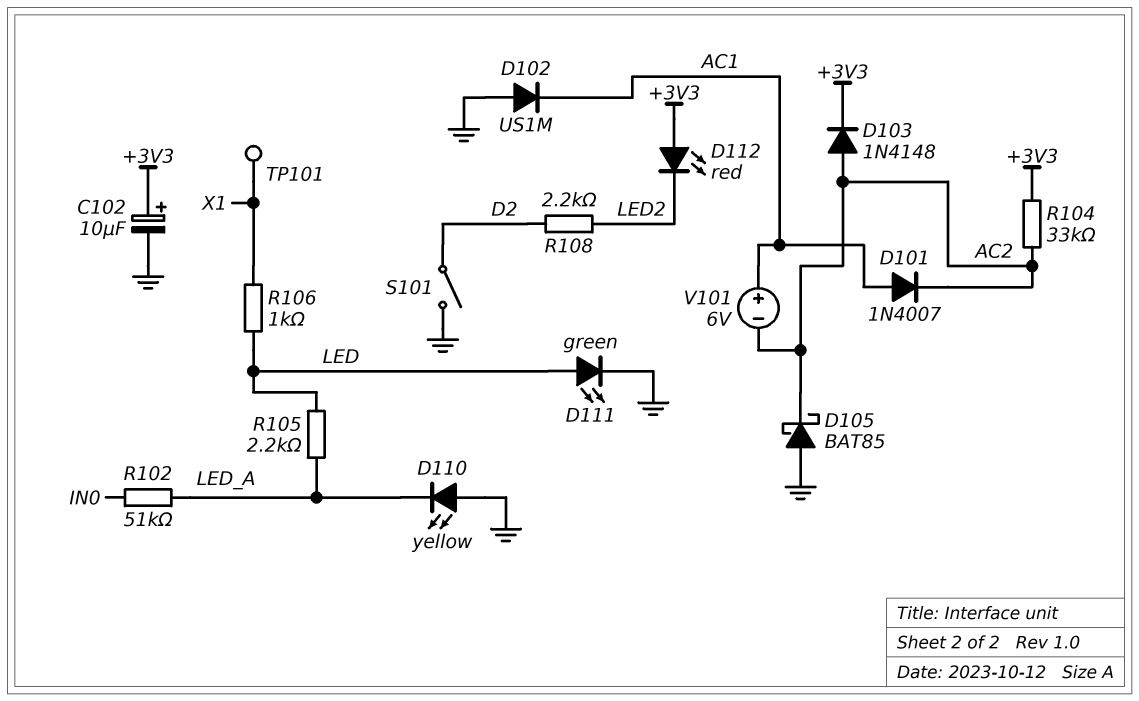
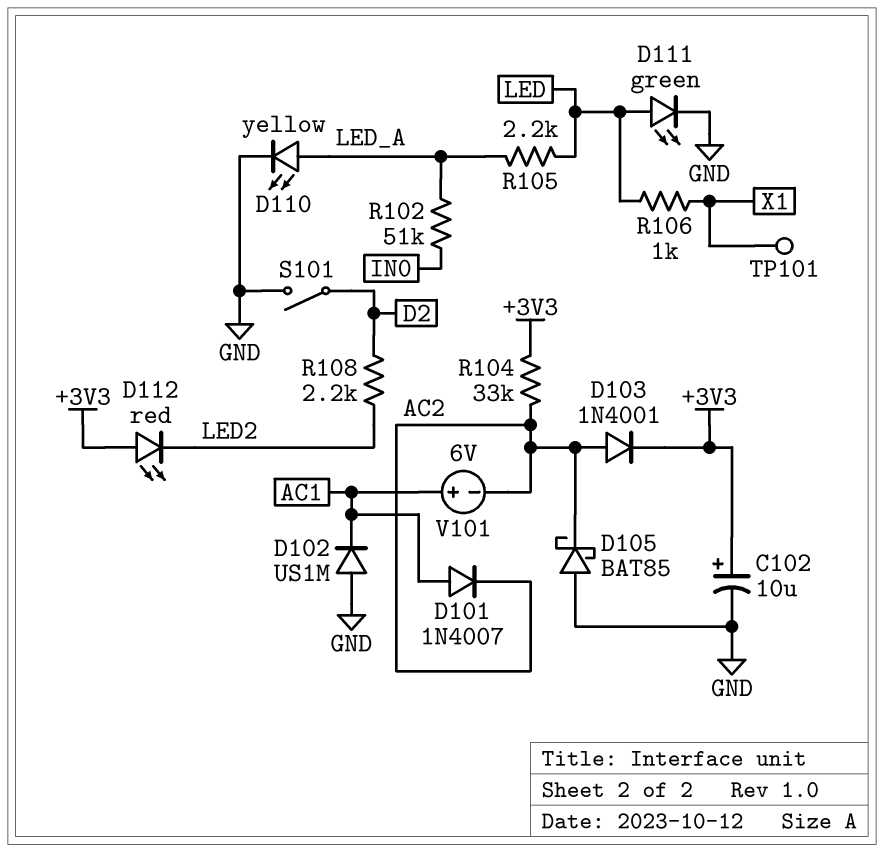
D103: diode 1N4148 (A AC2, K +3V3) -> diode 1N4001 (A AC2, K +3V3)
D110: LED yellow (A GND, K LED_A) -> LED yellow (A LED_A, K GND)

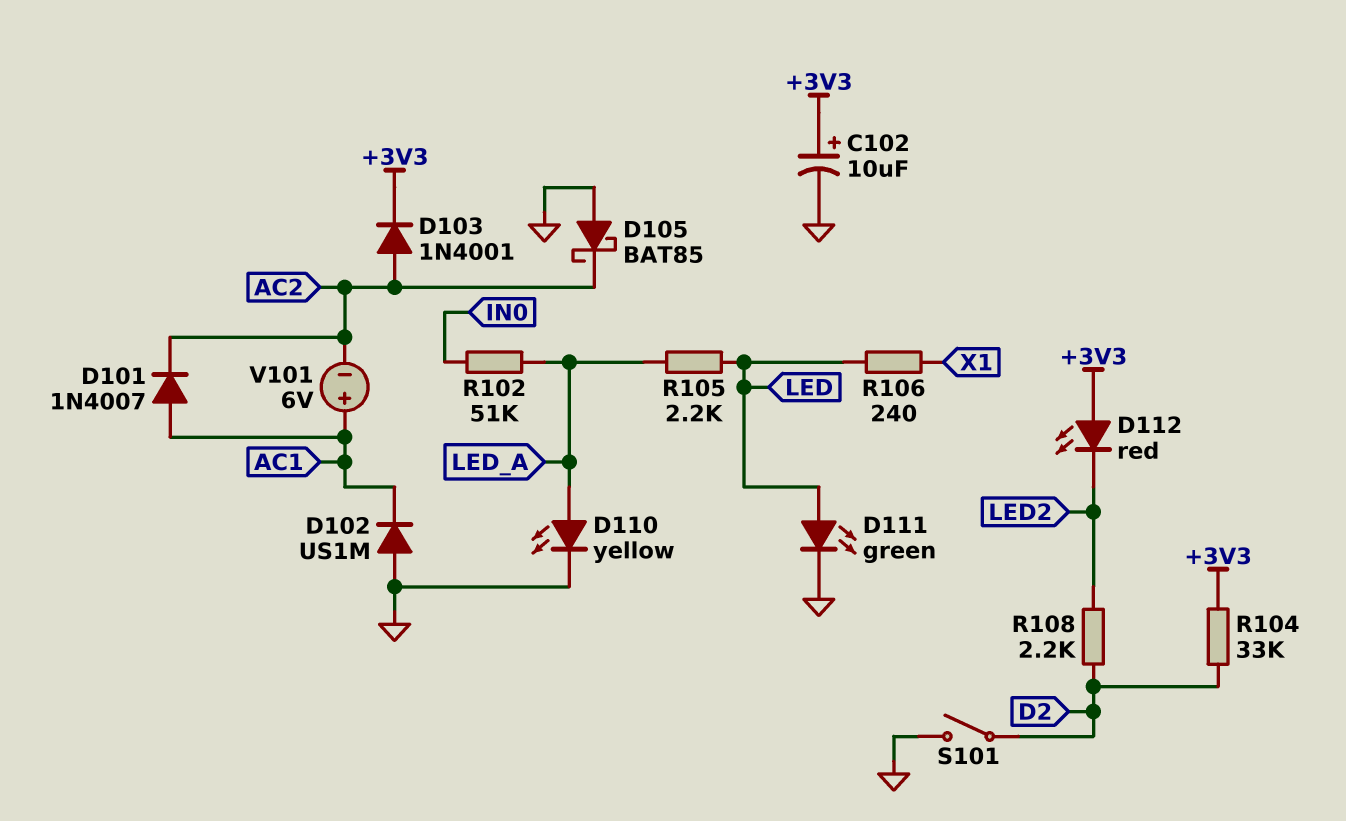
R104: 33k (+3V3, AC2) -> 33k (+3V3, D2)
R106: 1k (LED, X1) -> 240 (LED, X1)
TP101: test point (X1) -> none

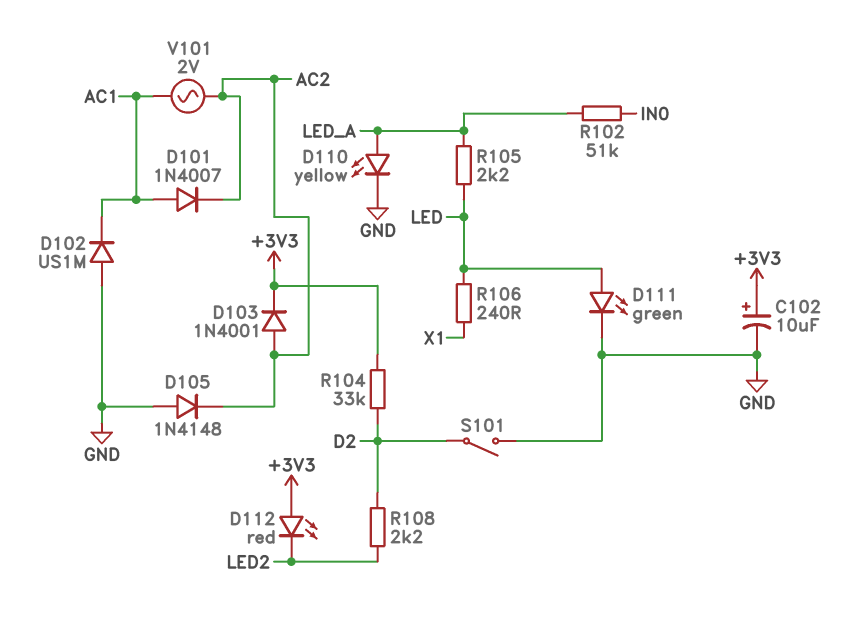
D105: schottky BAT85 (A GND, K AC2) -> diode 1N4148 (A GND, K AC2)
V101: 6V (plus AC1, minus AC2) -> AC 2V (AC1, AC2)

